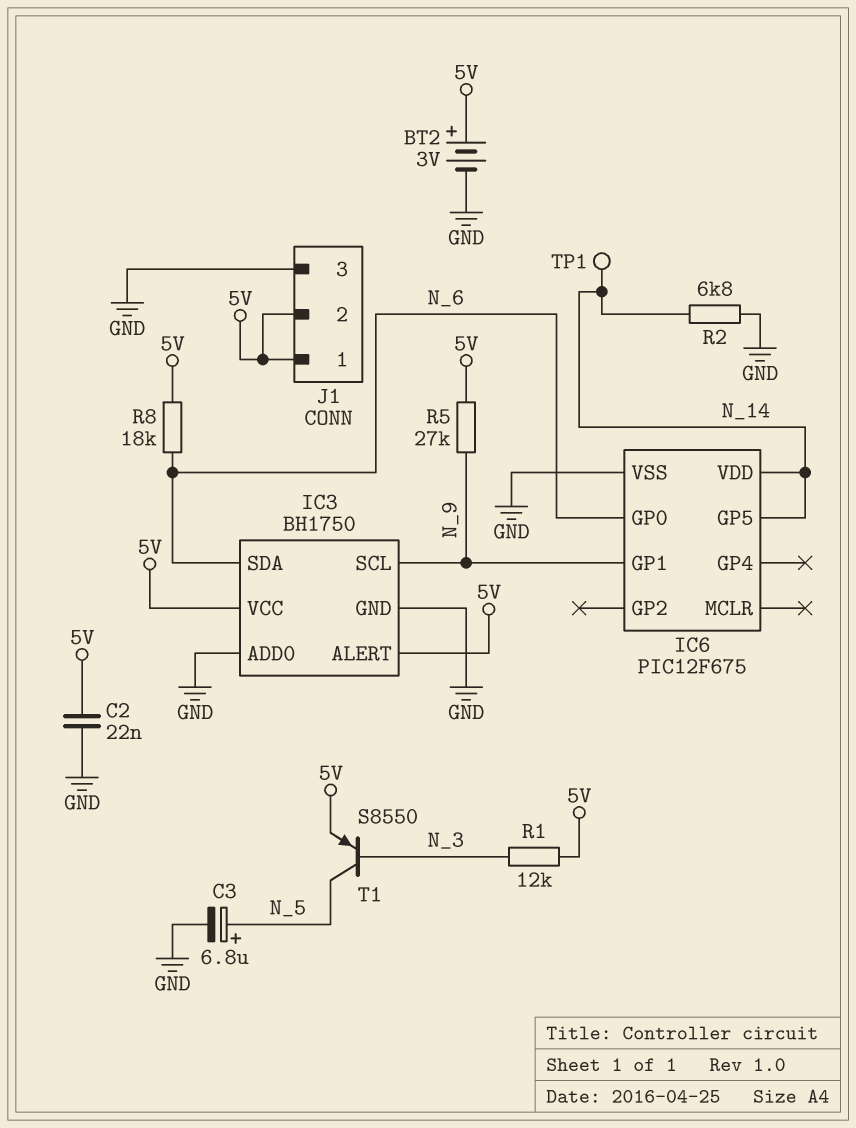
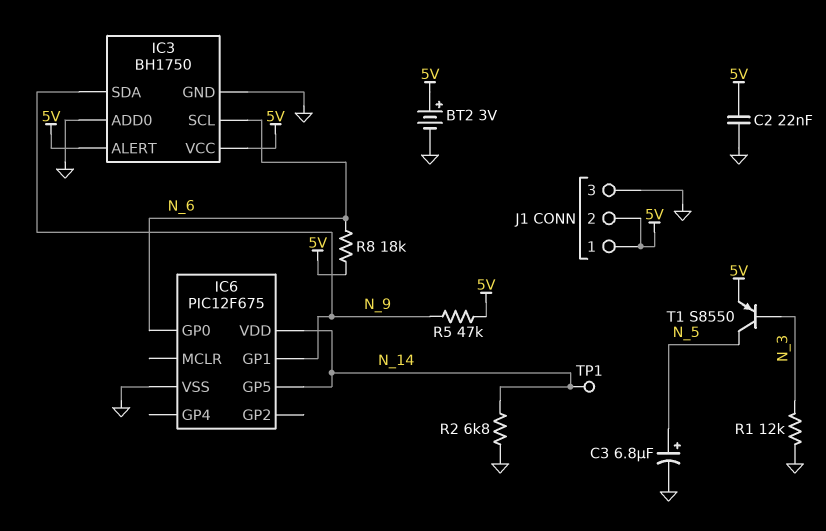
IC3 pin SCL: N_9 -> N_6
IC3 pin SDA: N_6 -> N_9
R1: 12k (5V, N_3) -> 12k (GND, N_3)
R5: 27k (5V, N_9) -> 47k (5V, N_9)

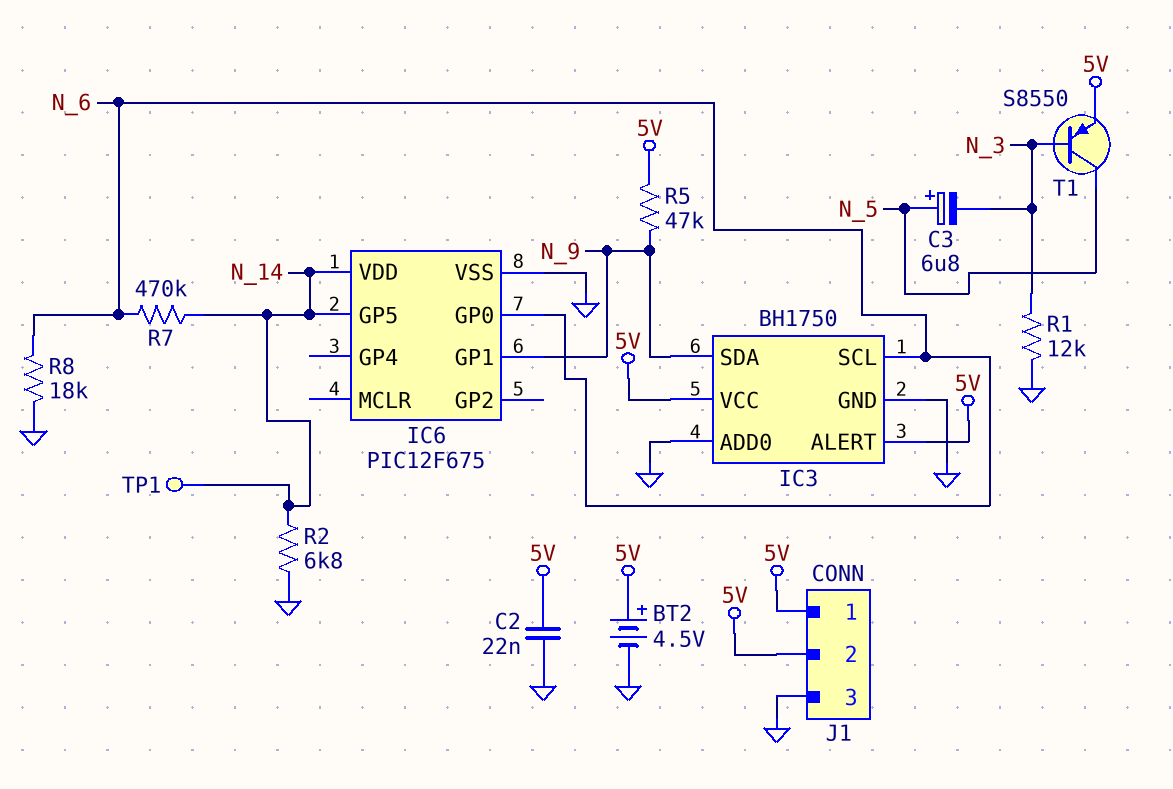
BT2: 3V (plus 5V, minus GND) -> 4.5V (plus 5V, minus GND)
C3: 6.8uF (plus N_5, minus GND) -> 6.8uF (plus N_5, minus N_3)
R7: none -> 470k (N_6, N_14)
R8: 18k (5V, N_6) -> 18k (GND, N_6)

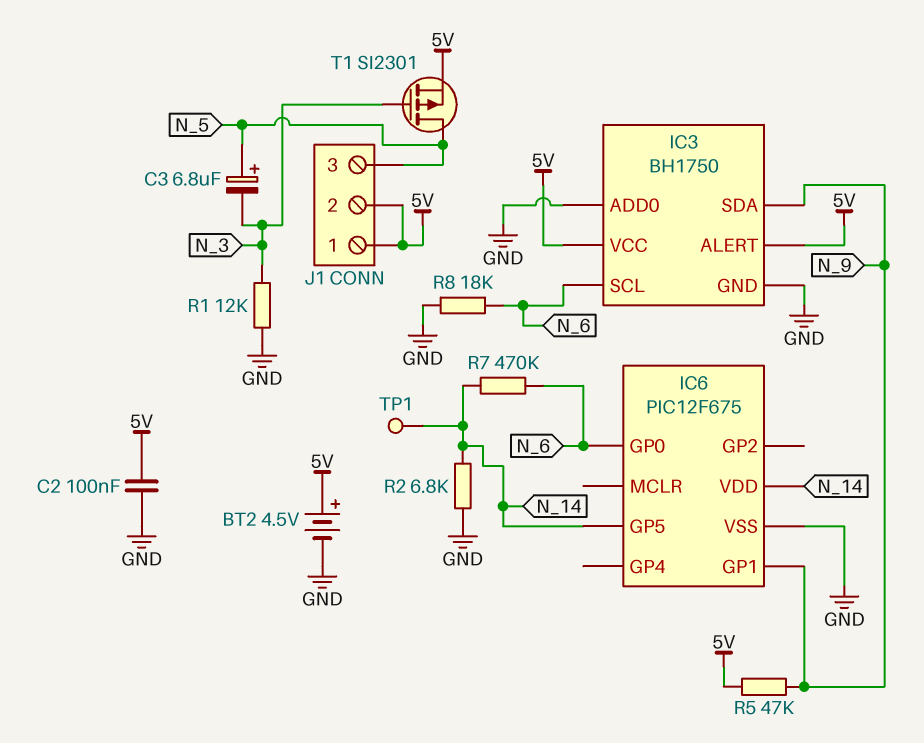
C2: 22nF (5V, GND) -> 100nF (5V, GND)
J1 pin 3: GND -> N_5
T1: PNP S8550 (B N_3, C N_5, E 5V) -> PMOS SI2301 (G N_3, D N_5, S 5V)

